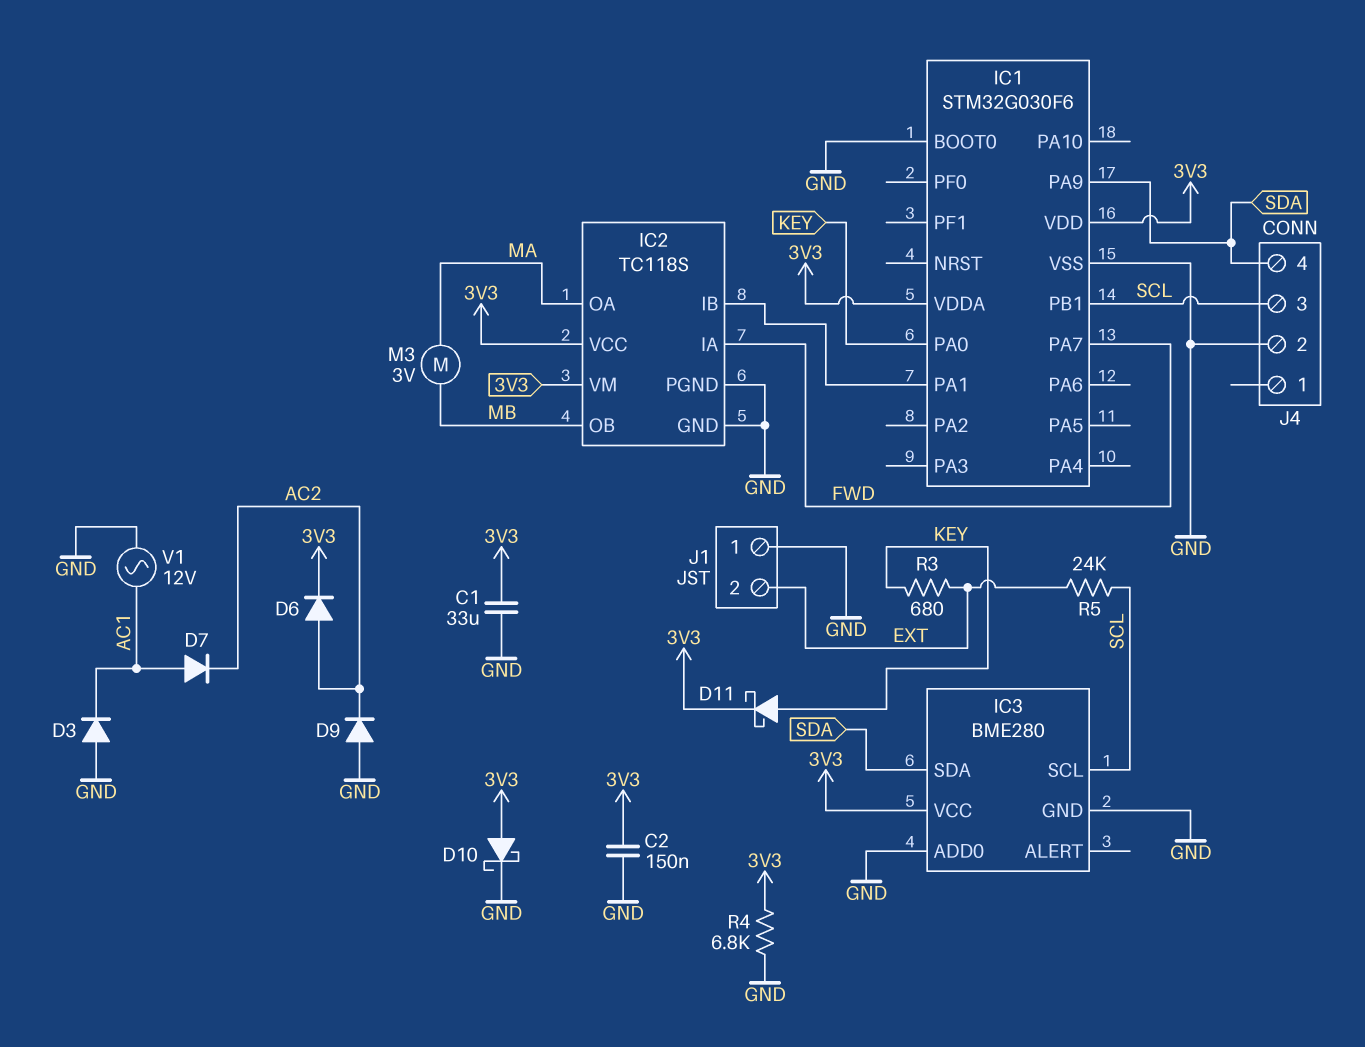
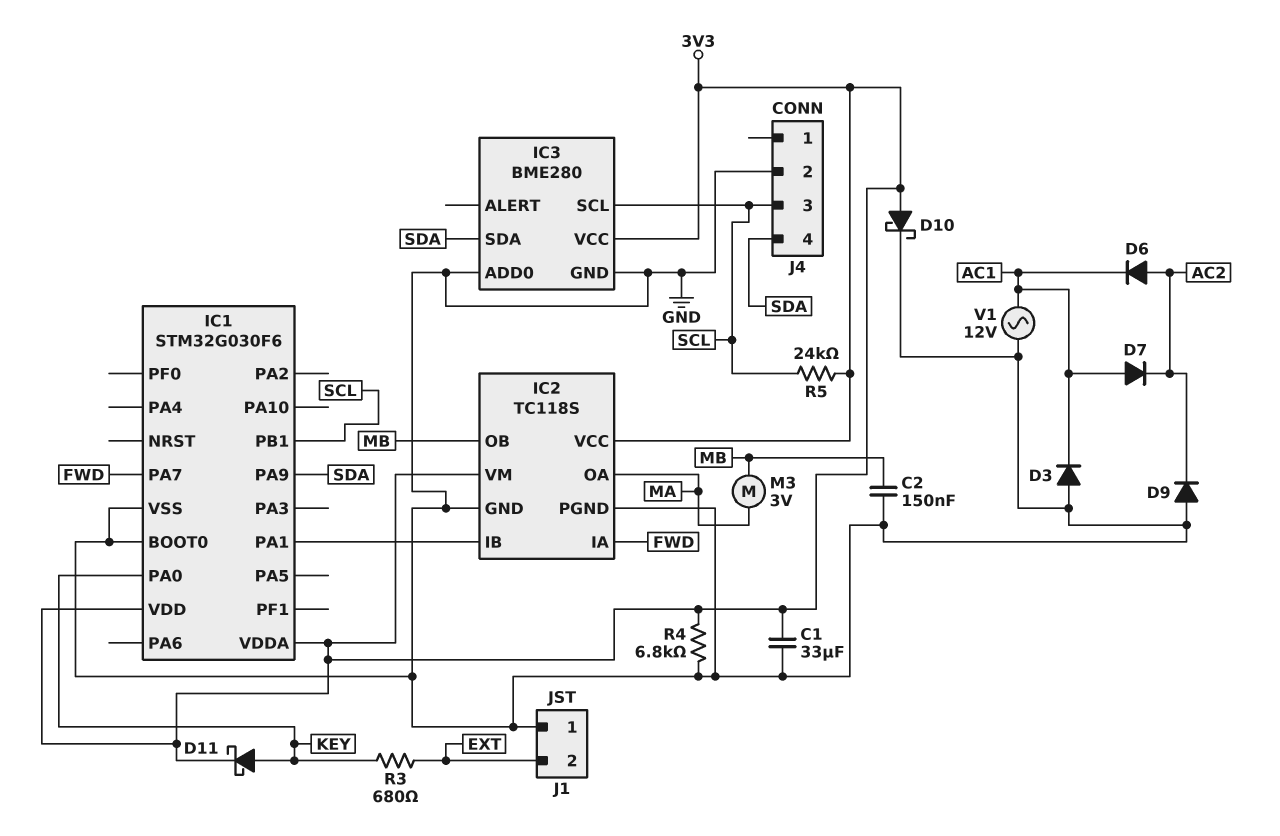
C2: 150nF (3V3, GND) -> 150nF (GND, MB)
D6: diode (A AC2, K 3V3) -> diode (A AC2, K AC1)
R5: 24k (EXT, SCL) -> 24k (3V3, SCL)

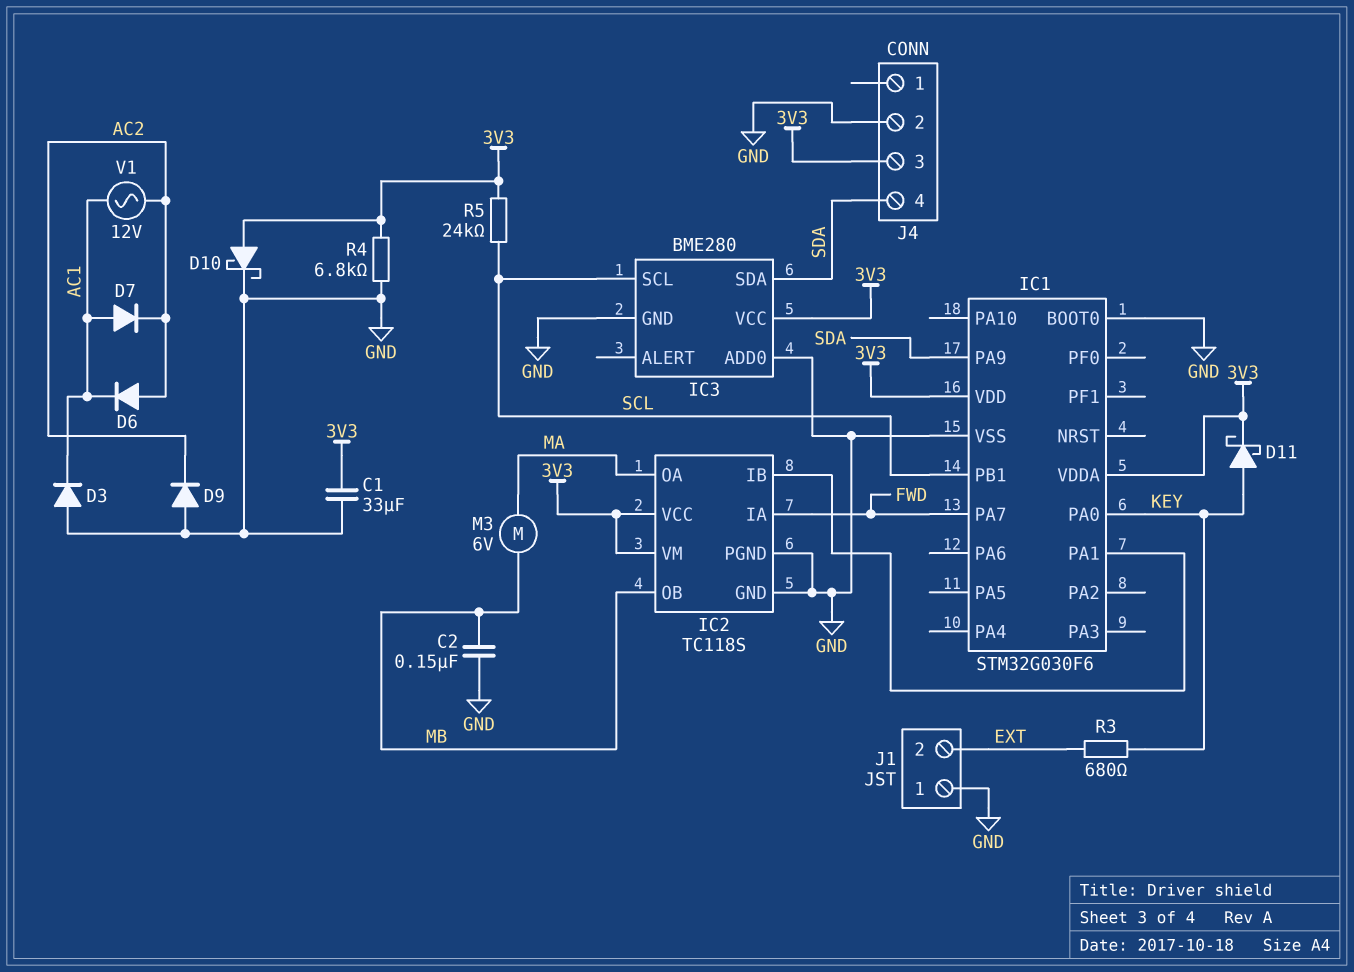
J4 pin 3: SCL -> 3V3
M3: motor 3V (MA, MB) -> motor 6V (MA, MB)
V1: AC 12V (AC1, GND) -> AC 12V (AC1, AC2)

